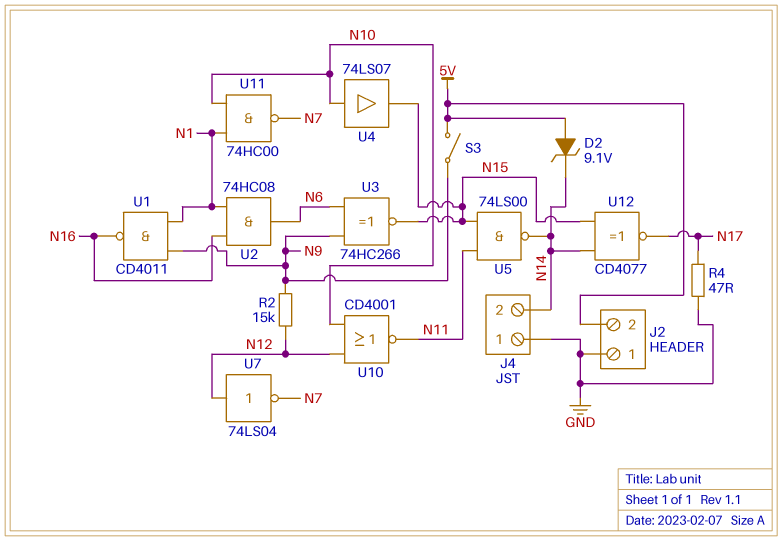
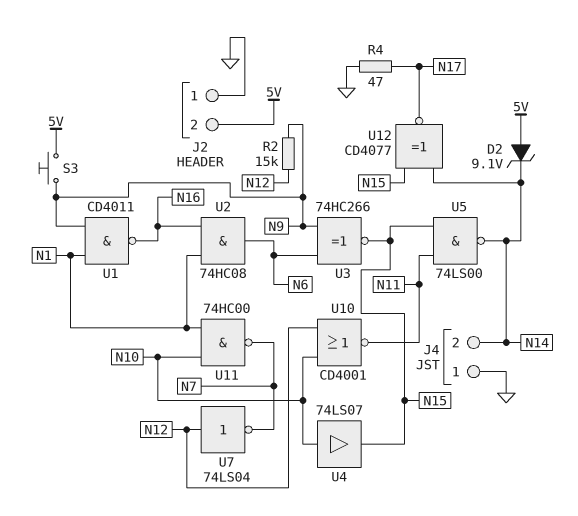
S3: switch (5V, N9) -> button (5V, N9)

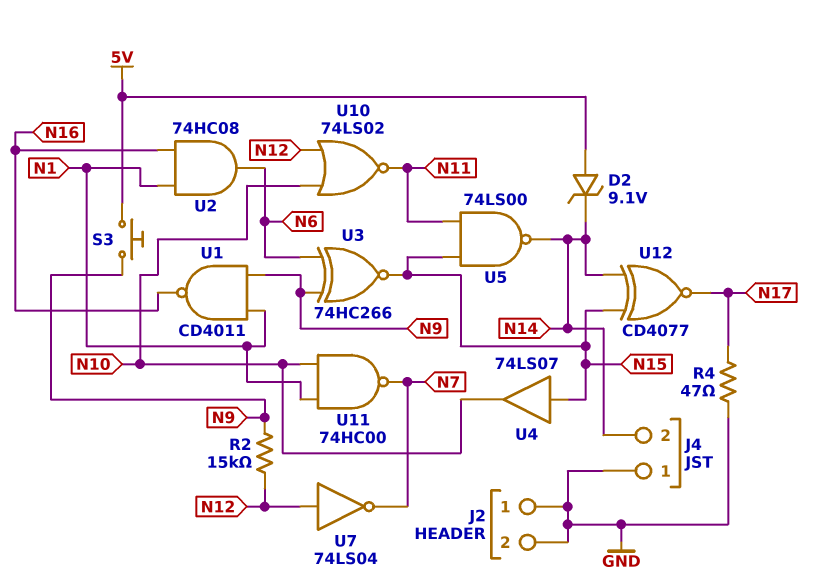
J2 pin 2: 5V -> GND
U4: buffer 74LS07 (in N10, out N15) -> buffer 74LS07 (in N15, out N10)
U10: NOR CD4001 (in N10, in N12, out N11) -> NOR 74LS02 (in N10, in N12, out N11)

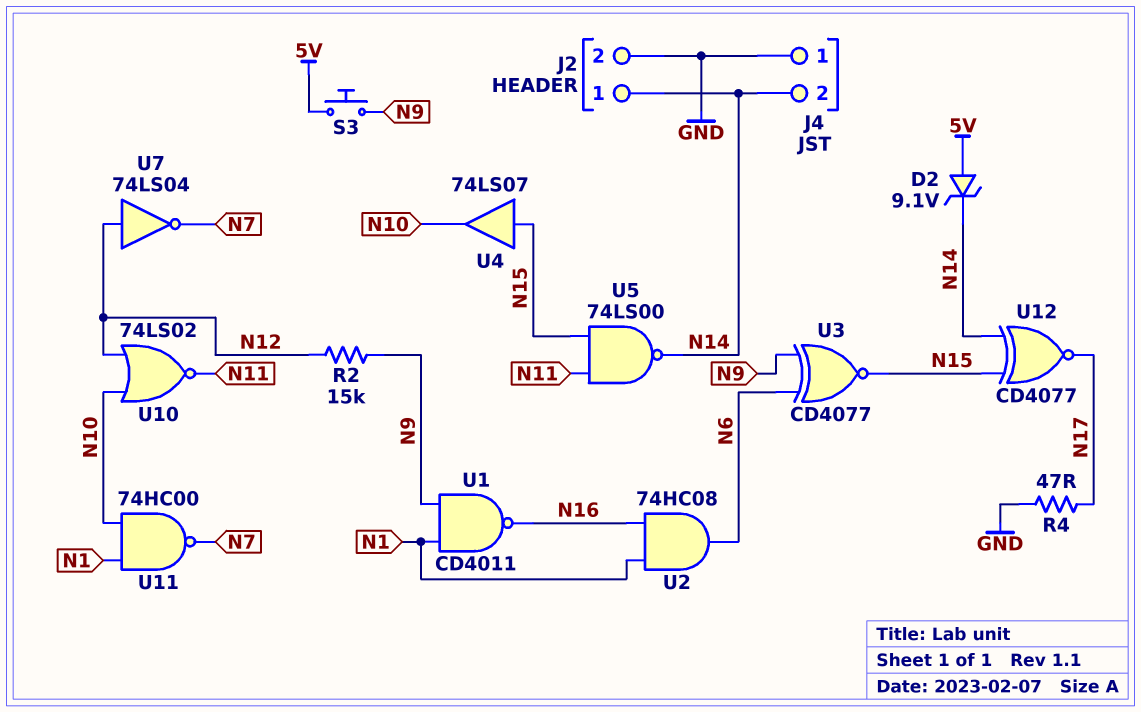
J2 pin 1: GND -> N14
U3: XNOR 74HC266 (in N6, in N9, out N15) -> XNOR CD4077 (in N6, in N9, out N15)

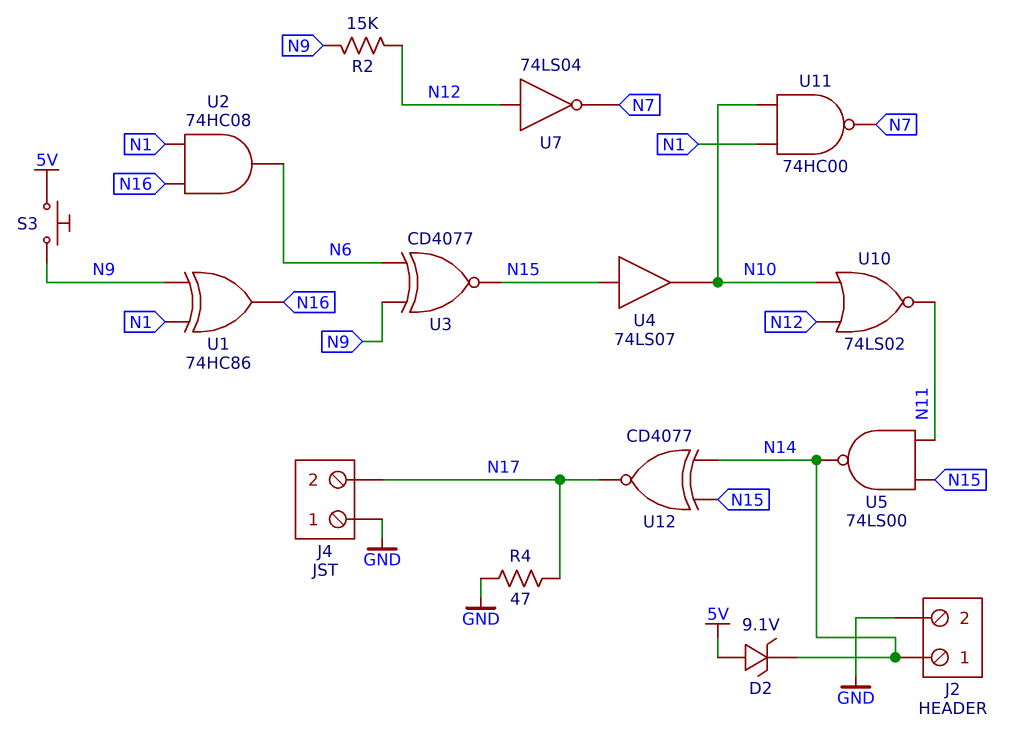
J4 pin 2: N14 -> N17
U1: NAND CD4011 (in N1, in N9, out N16) -> XOR 74HC86 (in N1, in N9, out N16)

